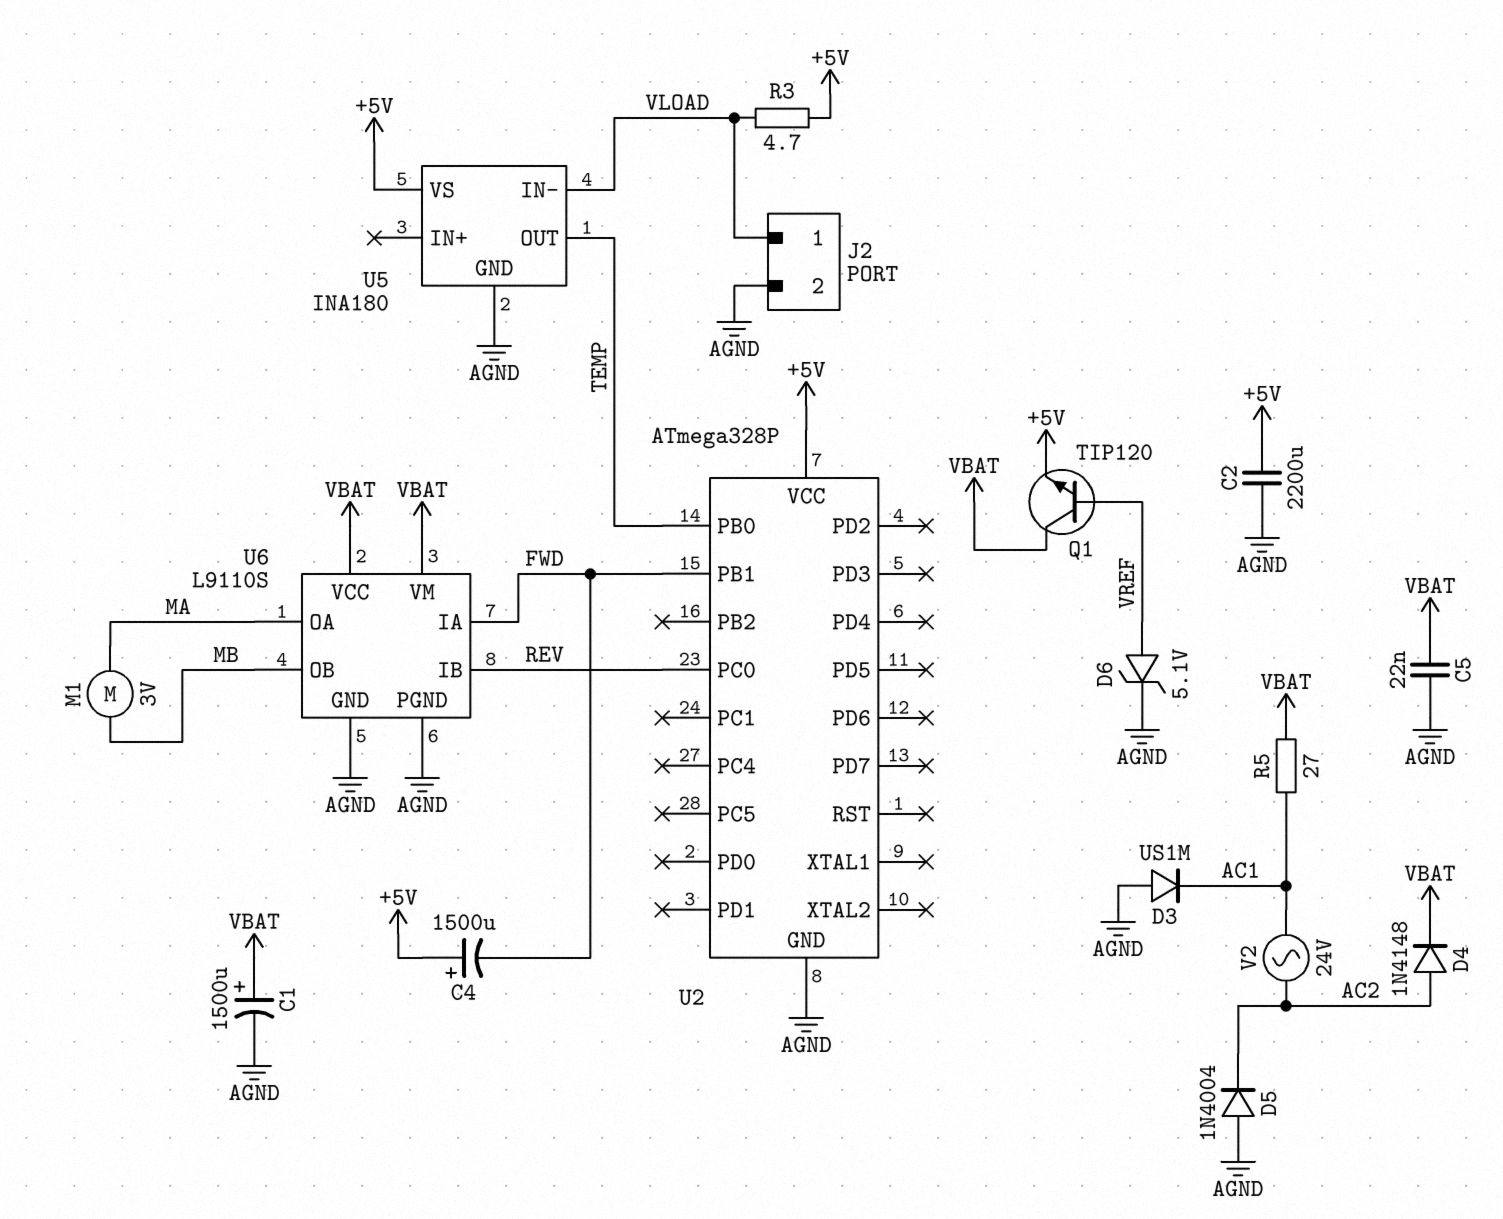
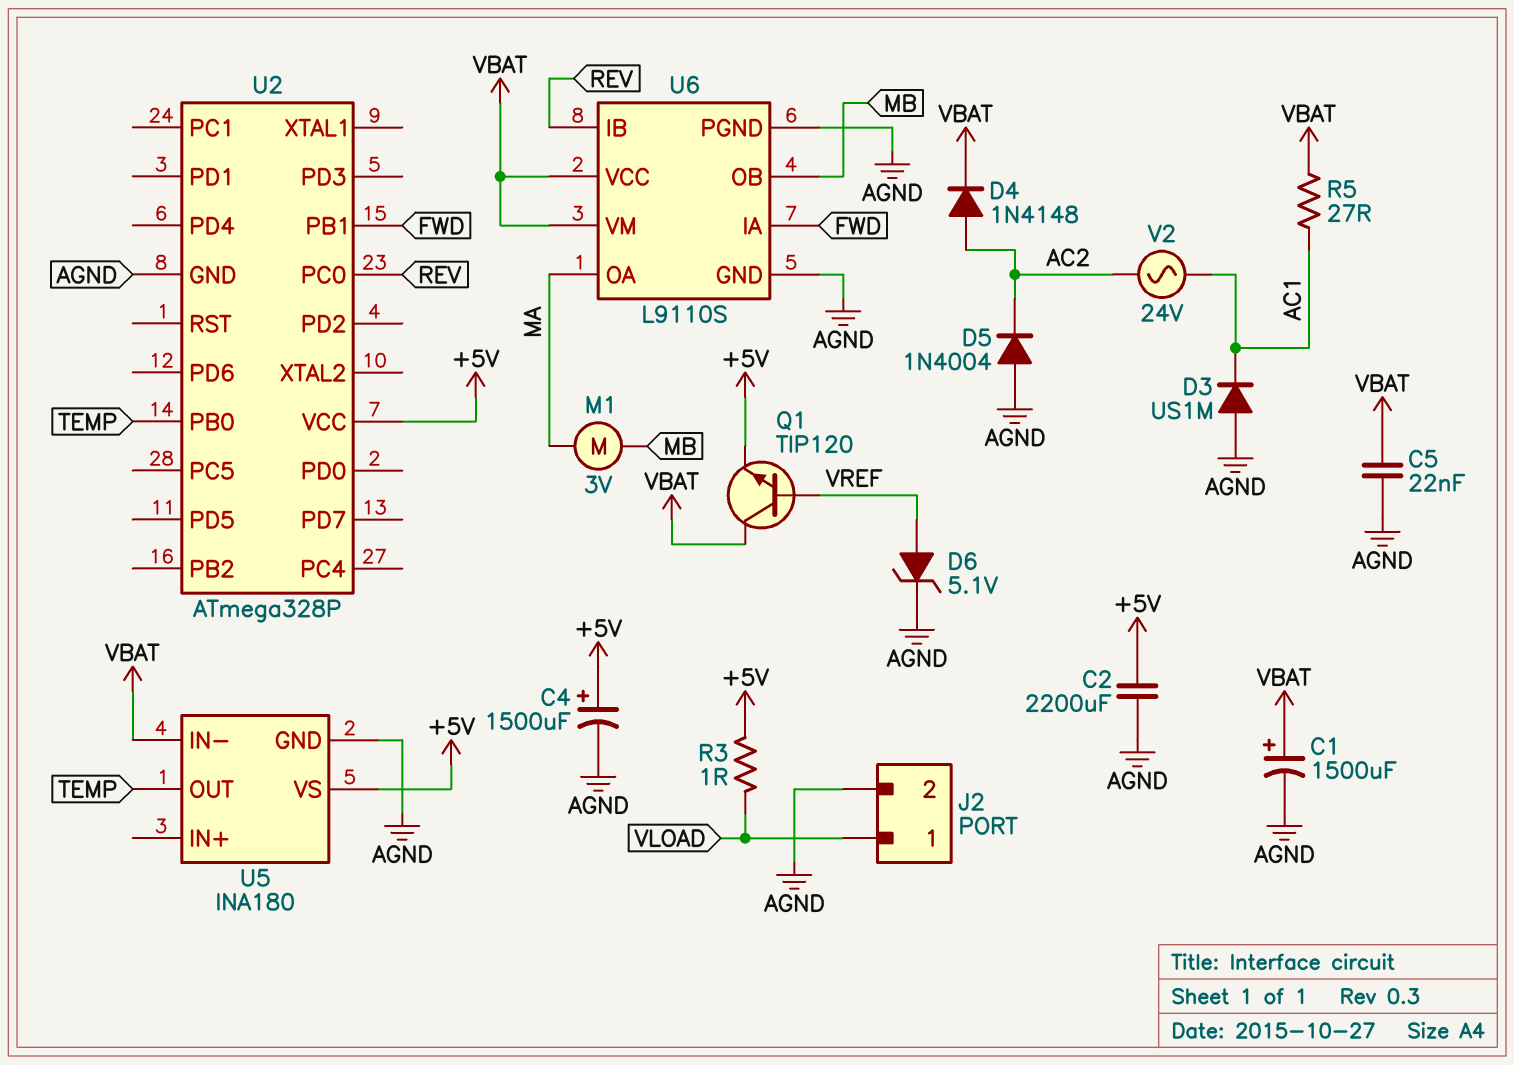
C4: 1500uF (plus +5V, minus FWD) -> 1500uF (plus +5V, minus AGND)
R3: 4.7 (+5V, VLOAD) -> 1 (+5V, VLOAD)
U5 pin IN-: VLOAD -> VBAT

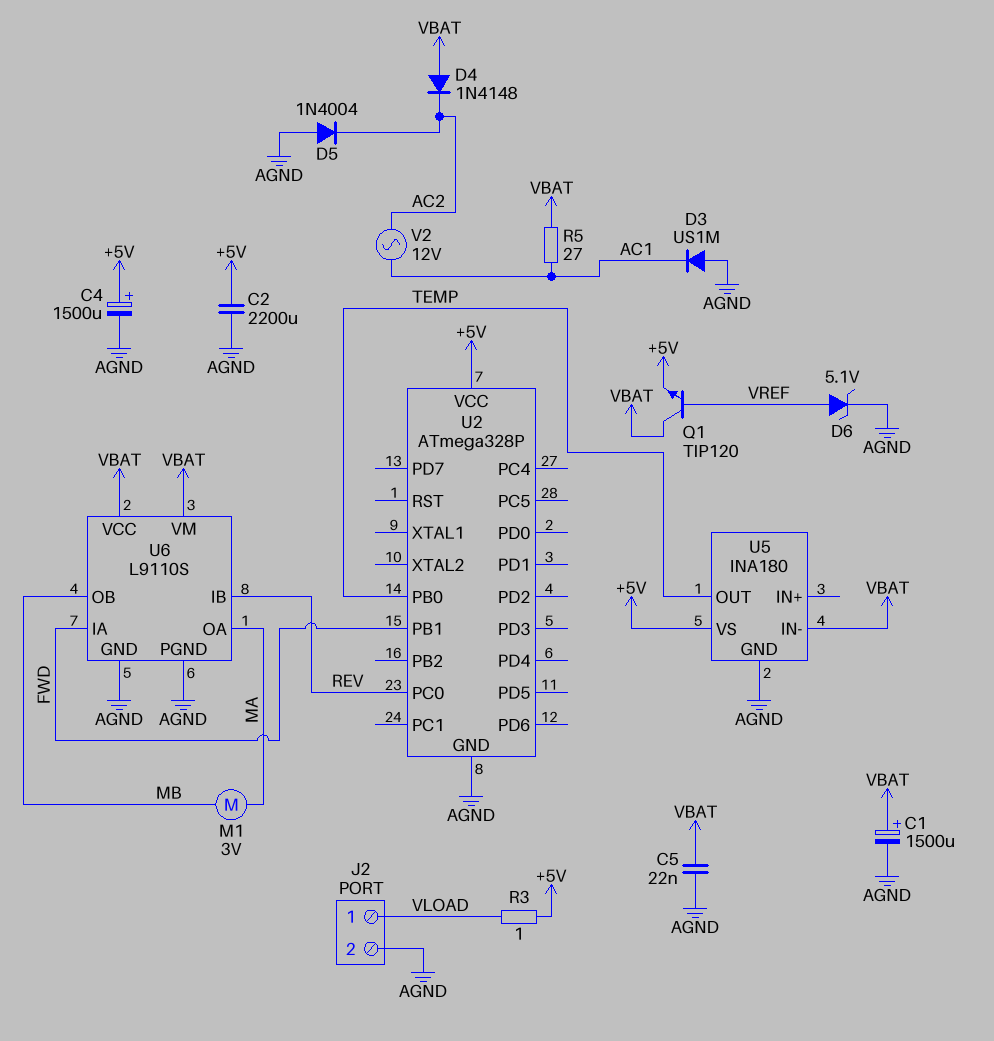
D4: diode 1N4148 (A AC2, K VBAT) -> diode 1N4148 (A VBAT, K AC2)
V2: AC 24V (AC1, AC2) -> AC 12V (AC1, AC2)

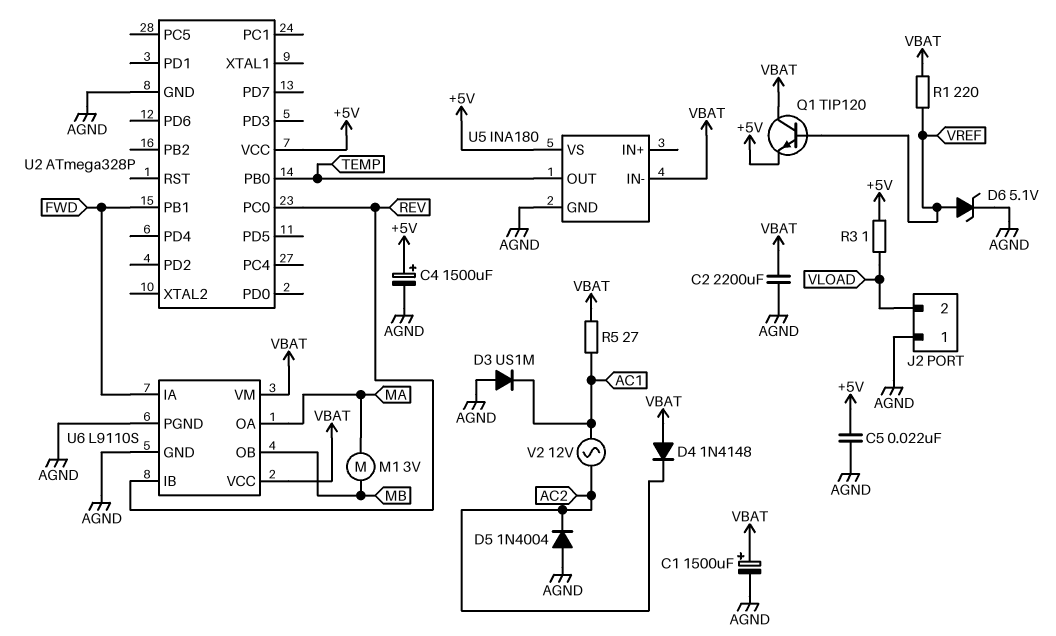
C2: 2200uF (+5V, AGND) -> 2200uF (AGND, VBAT)
C5: 22nF (AGND, VBAT) -> 22nF (+5V, AGND)
J2 pin 1: VLOAD -> AGND
J2 pin 2: AGND -> VLOAD
R1: none -> 220 (VBAT, VREF)

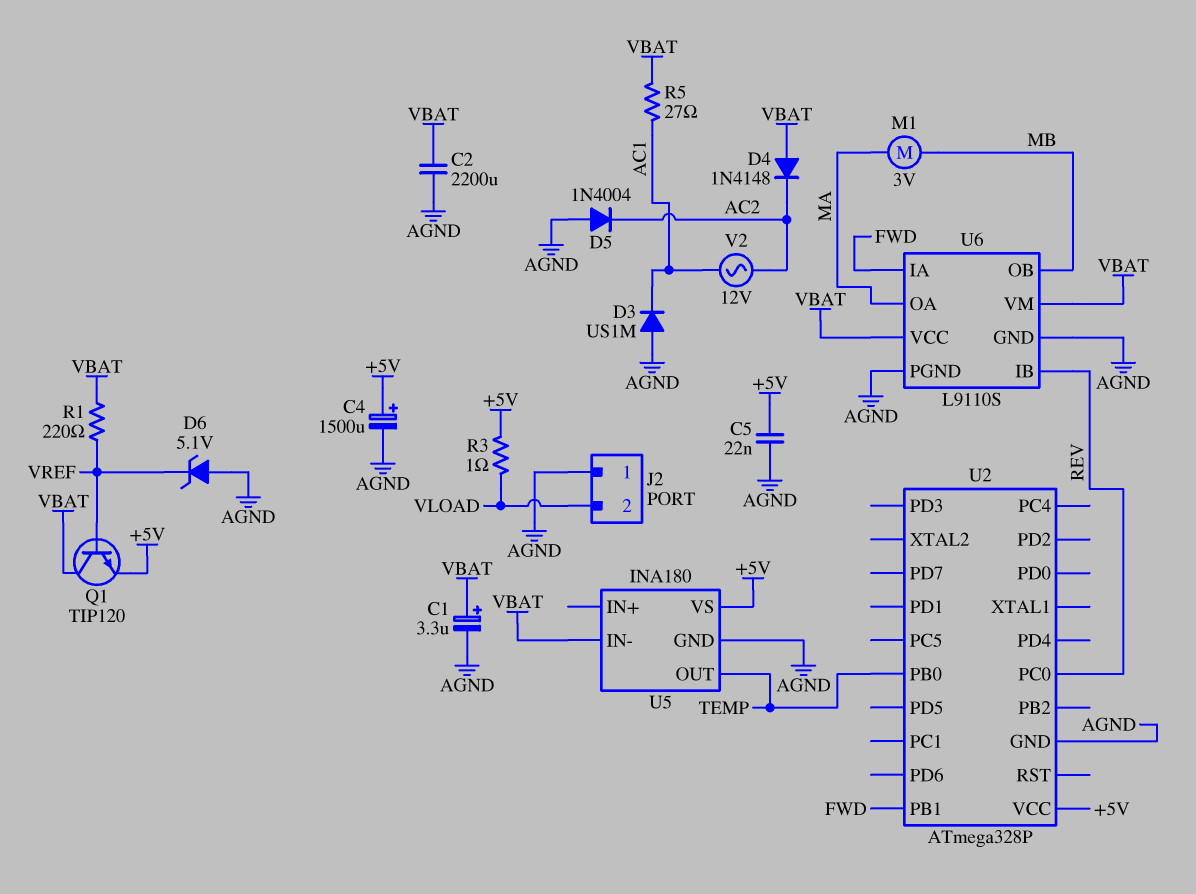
C1: 1500uF (plus VBAT, minus AGND) -> 3.3uF (plus VBAT, minus AGND)
D6: zener 5.1V (A VREF, K AGND) -> zener 5.1V (A AGND, K VREF)

